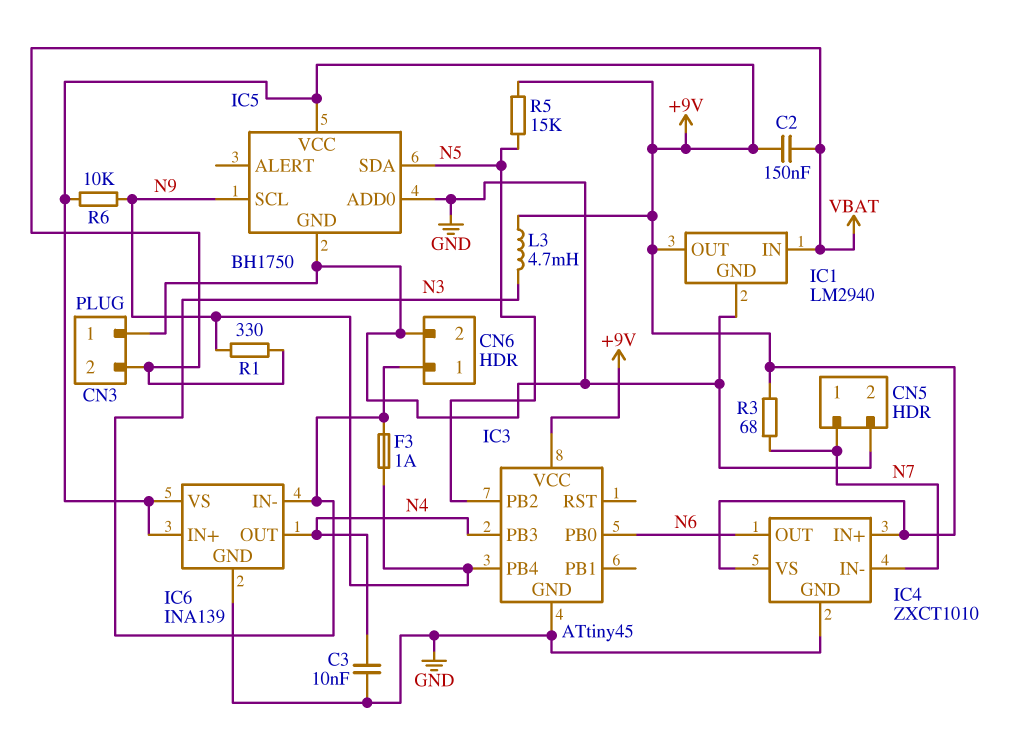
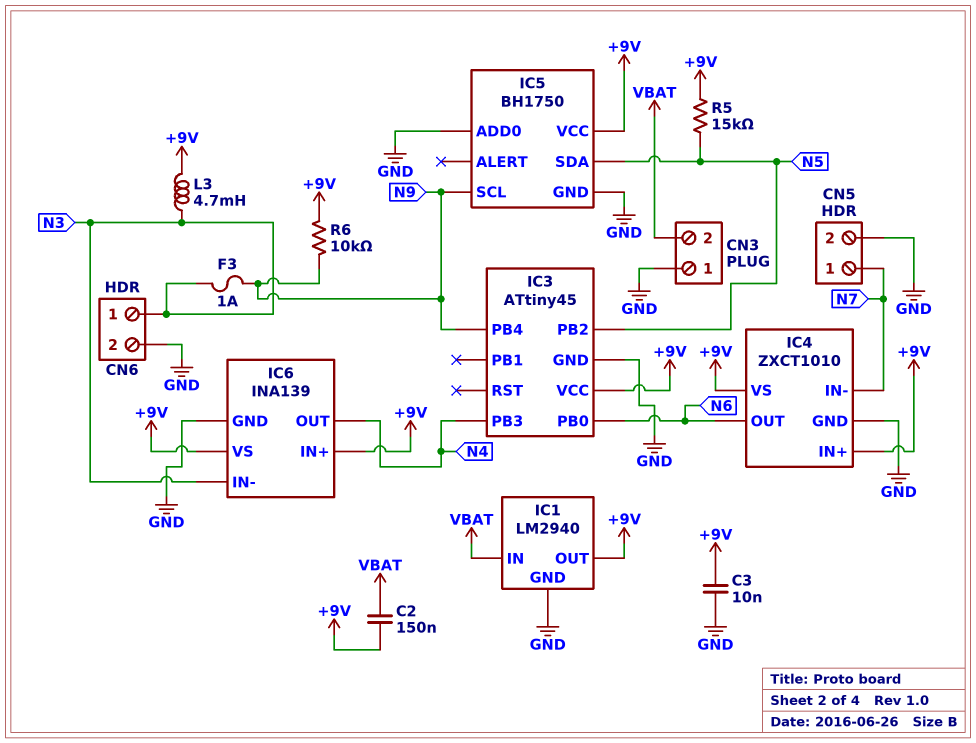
C3: 10nF (GND, N4) -> 10nF (+9V, GND)
R1: 330 (N9, VBAT) -> none
R3: 68 (+9V, N7) -> none

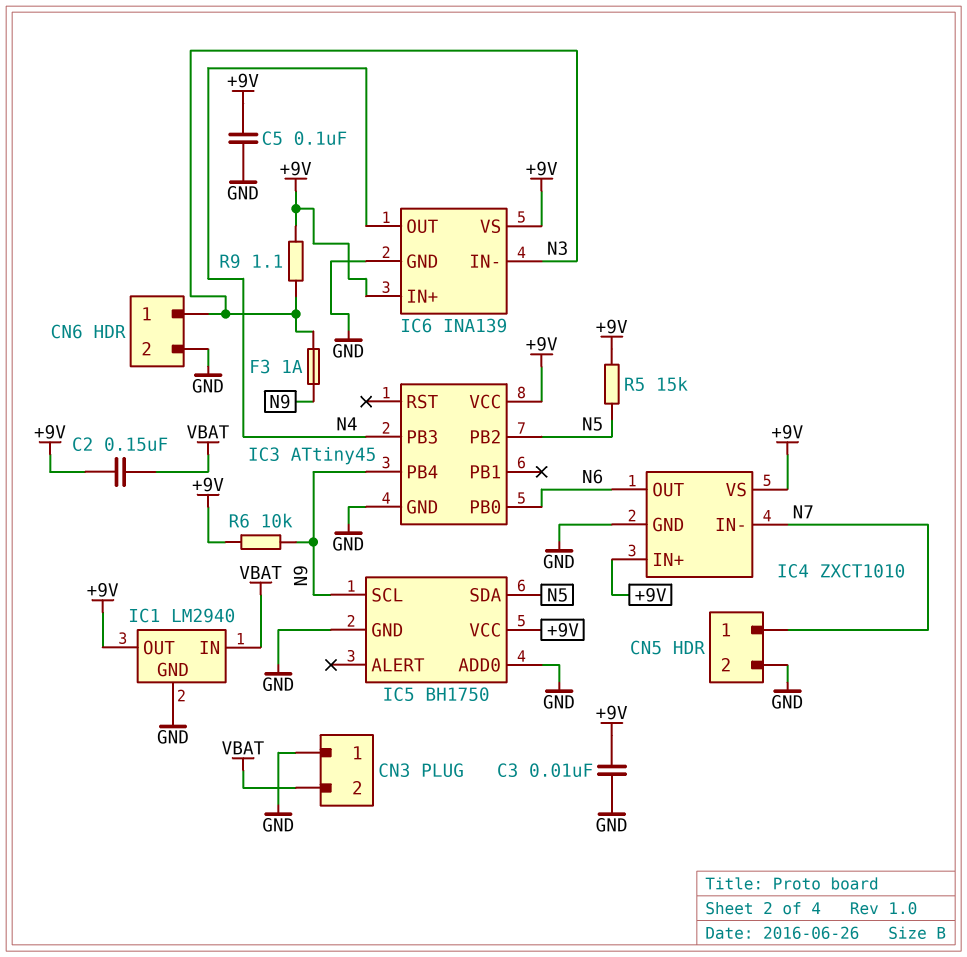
C5: none -> 100nF (+9V, GND)
L3: 4.7mH (+9V, N3) -> none
R9: none -> 1.1 (+9V, N3)

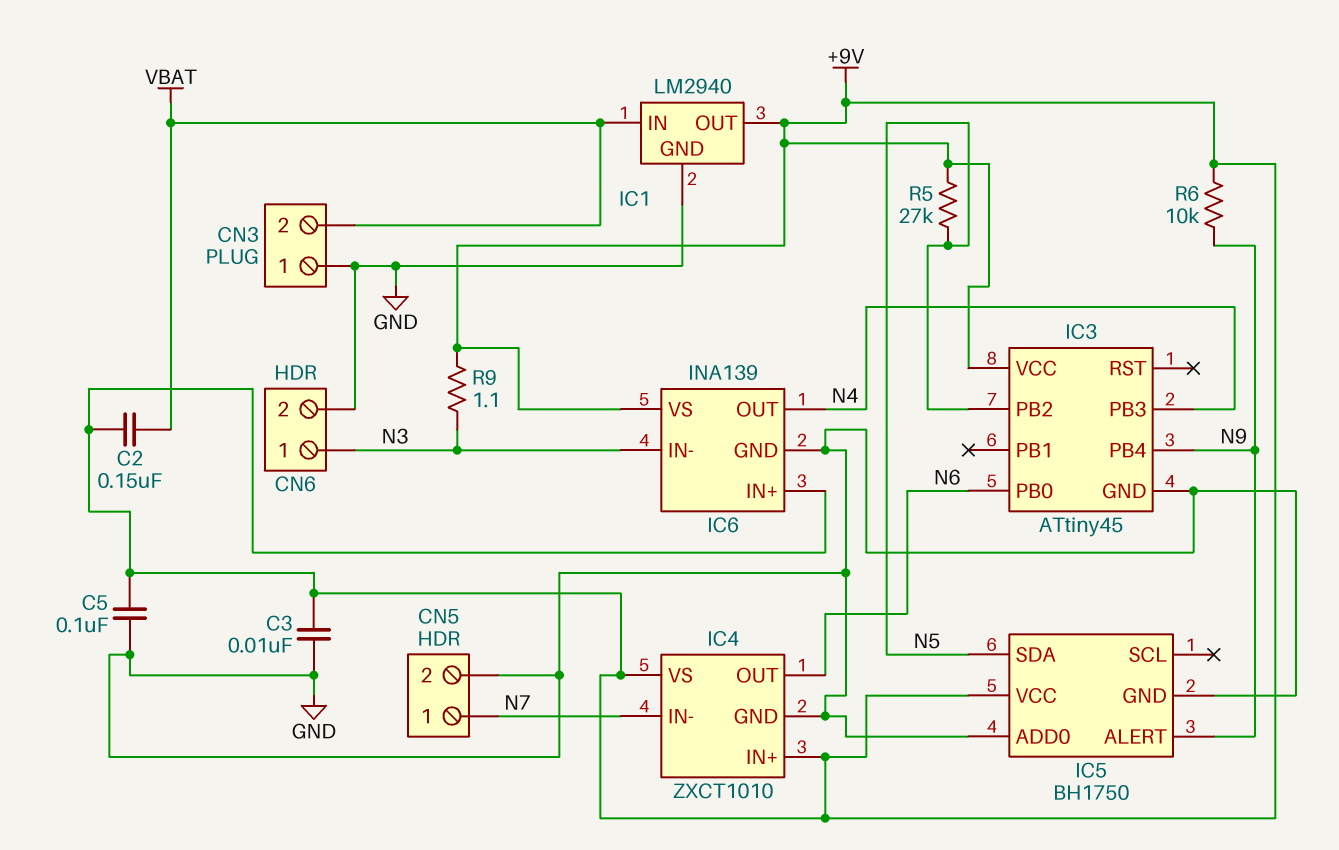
F3: 1A (N3, N9) -> none
IC5 pin ALERT: none -> N9
IC5 pin SCL: N9 -> none
R5: 15k (+9V, N5) -> 27k (+9V, N5)

